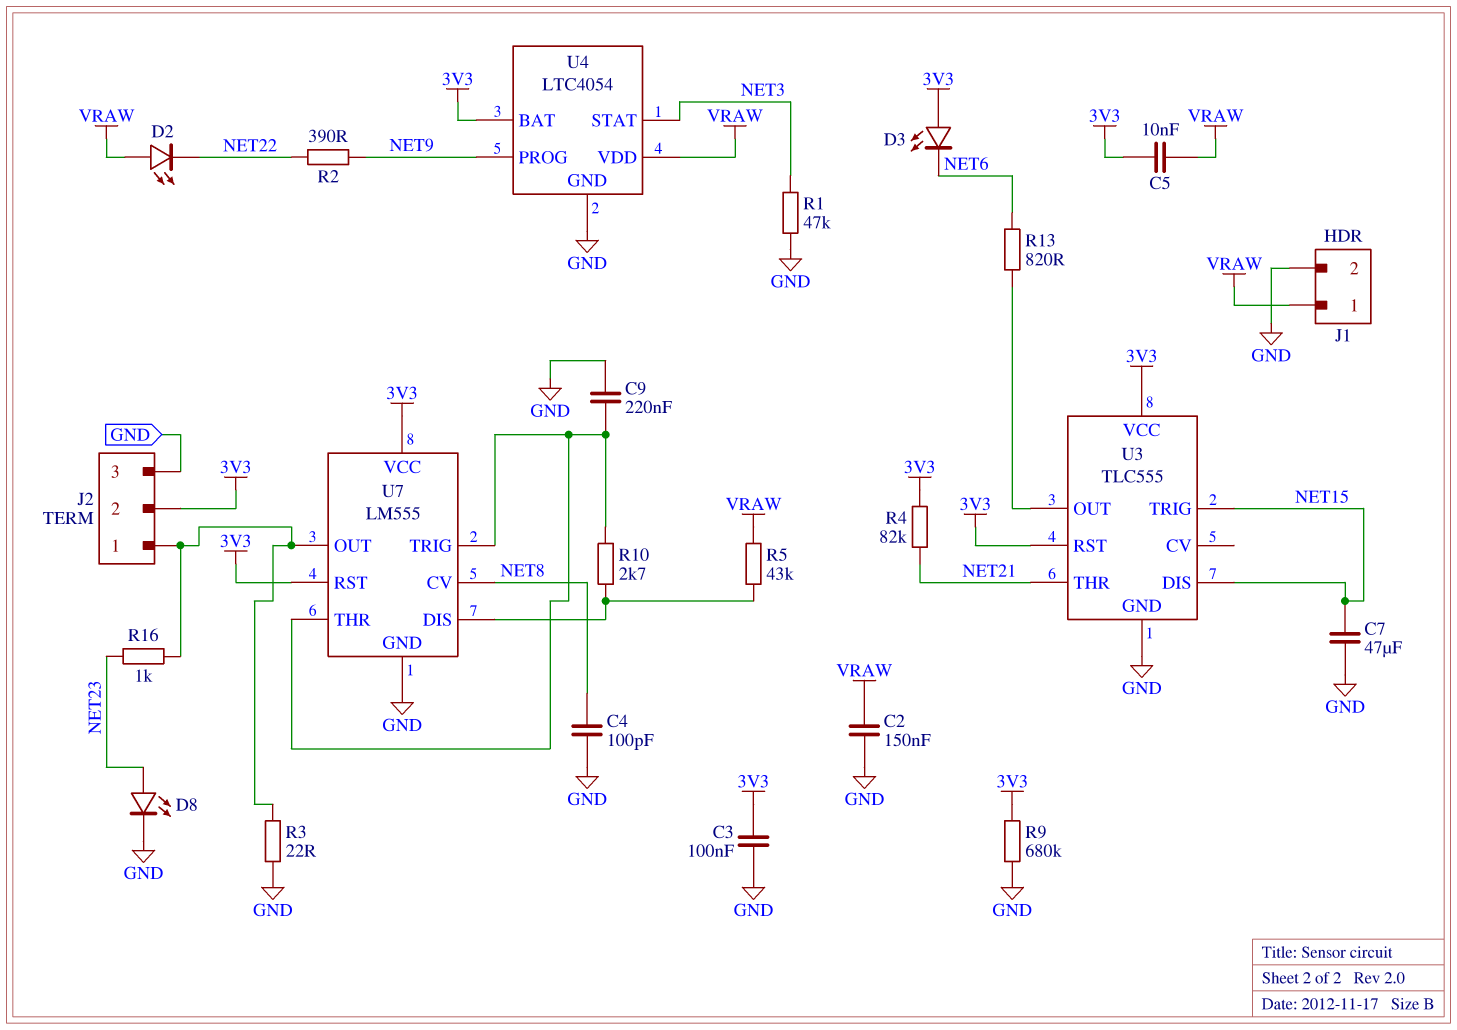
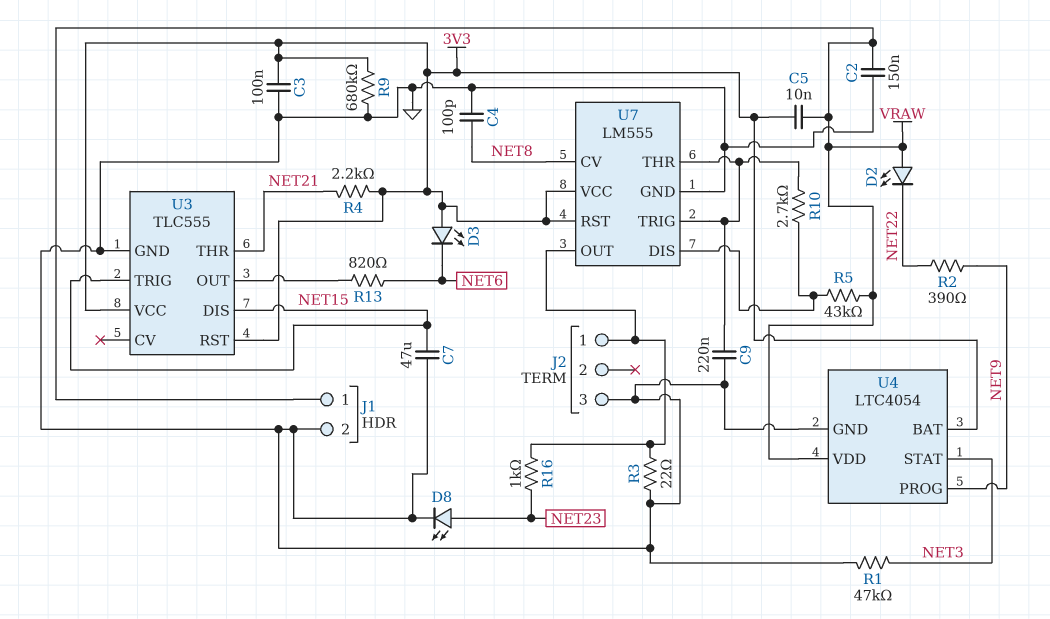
J2 pin 2: 3V3 -> none
R4: 82k (3V3, NET21) -> 2.2k (3V3, NET21)

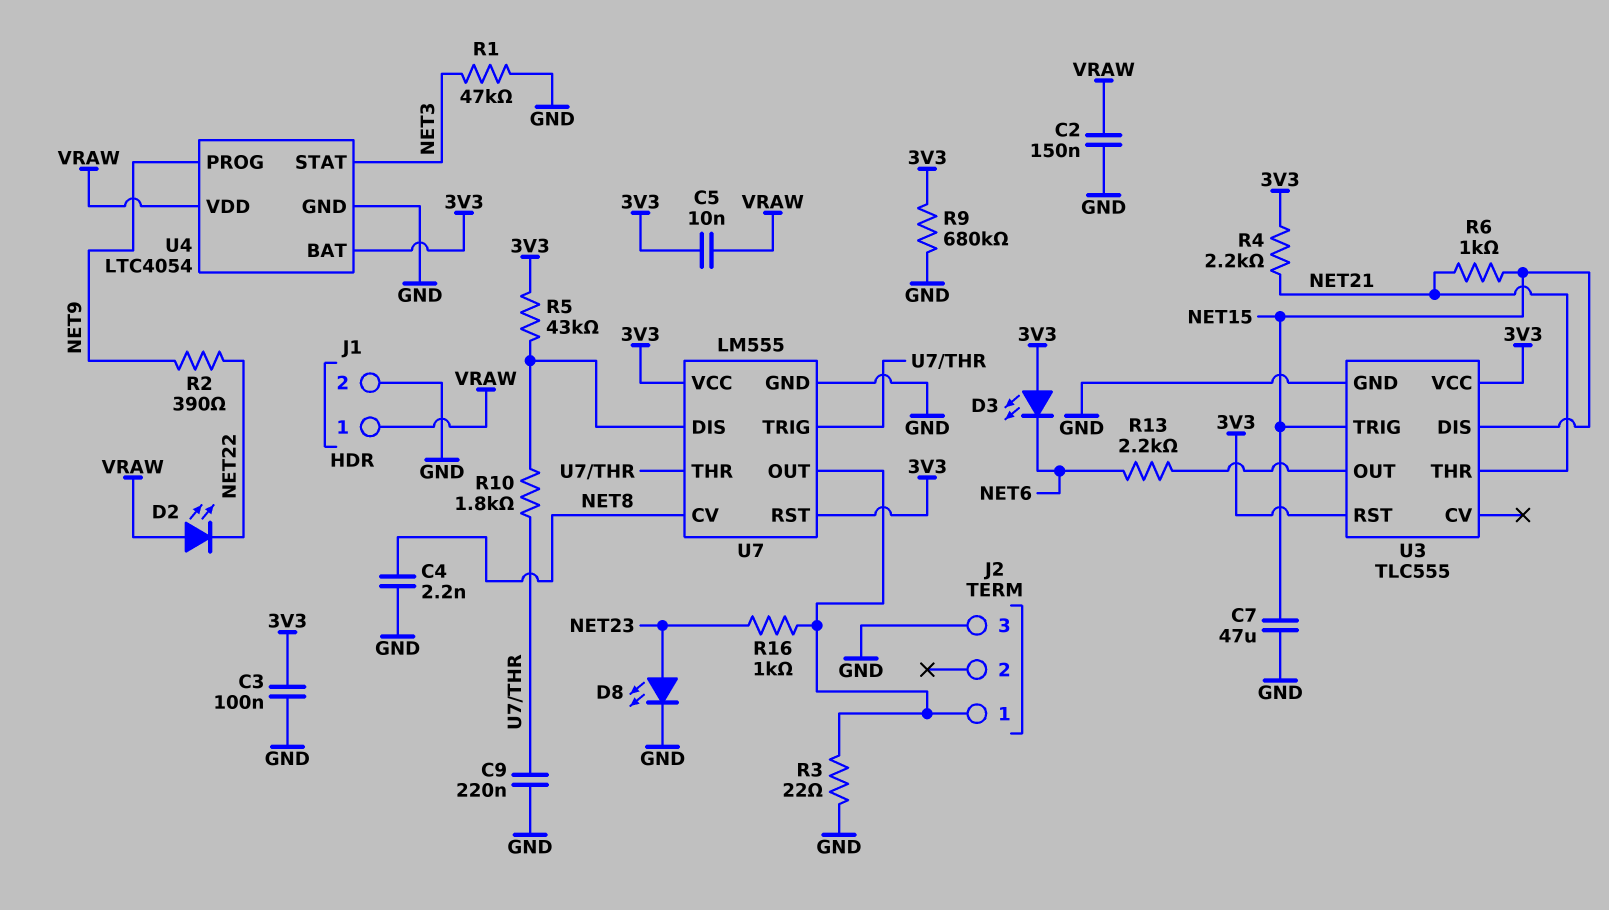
C4: 100pF (GND, NET8) -> 2.2nF (GND, NET8)
R5: 43k (U7/DIS, VRAW) -> 43k (3V3, U7/DIS)
R6: none -> 1k (NET15, NET21)
R10: 2.7k (U7/DIS, U7/THR) -> 1.8k (U7/DIS, U7/THR)
R13: 820 (NET6, U3/OUT) -> 2.2k (NET6, U3/OUT)

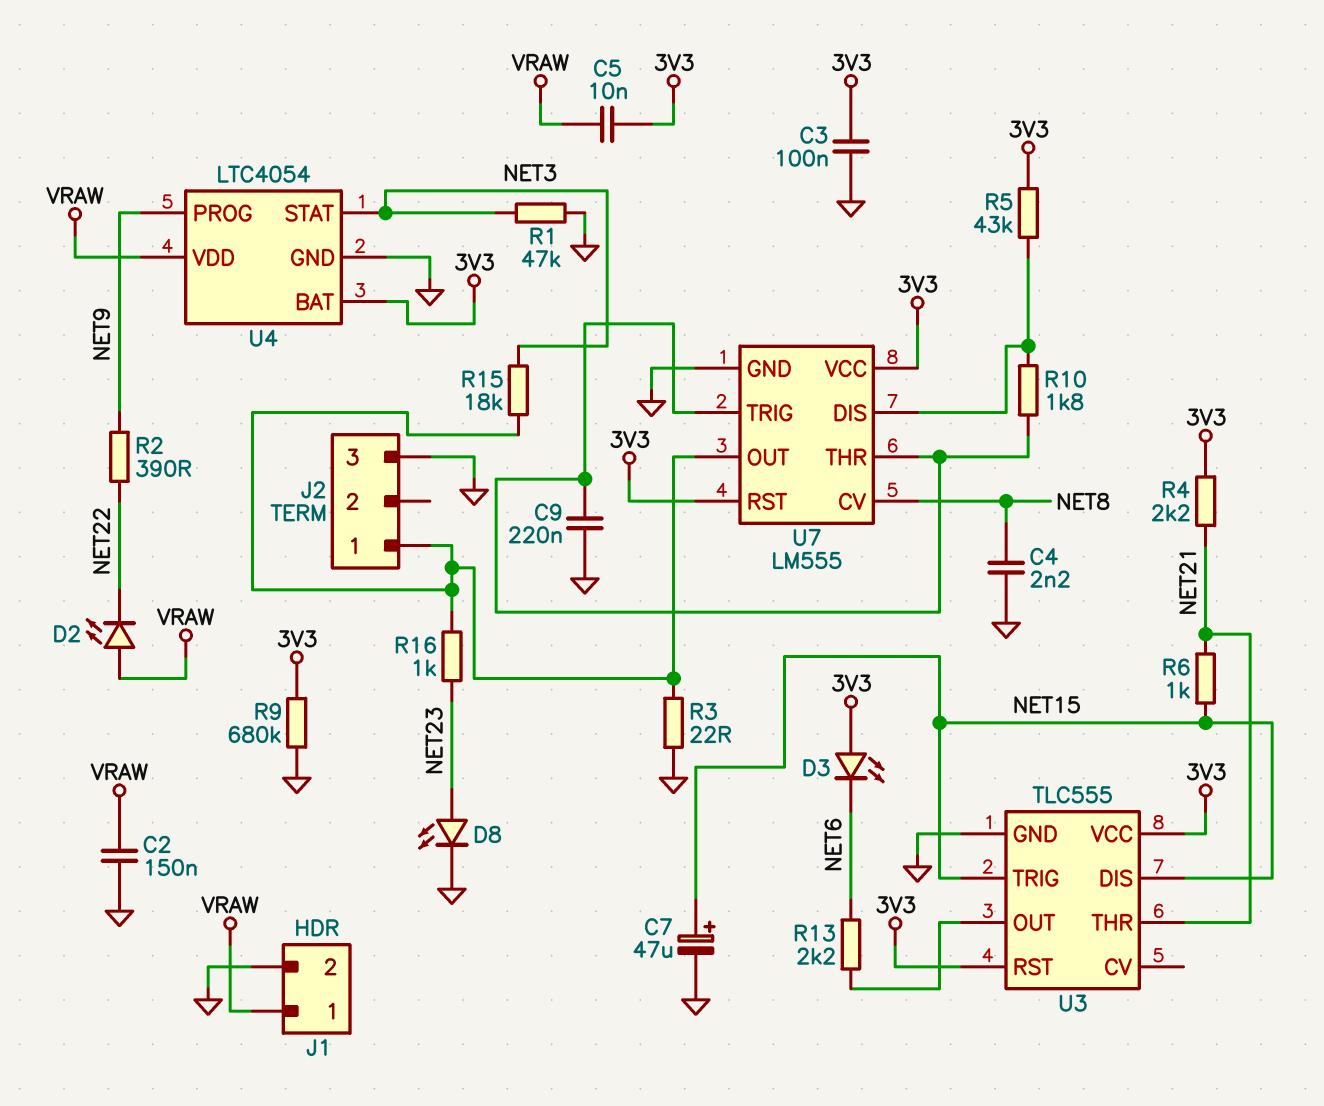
C7: 47uF (GND, NET15) -> 47uF (plus NET15, minus GND)
R15: none -> 18k (J2/1, NET3)

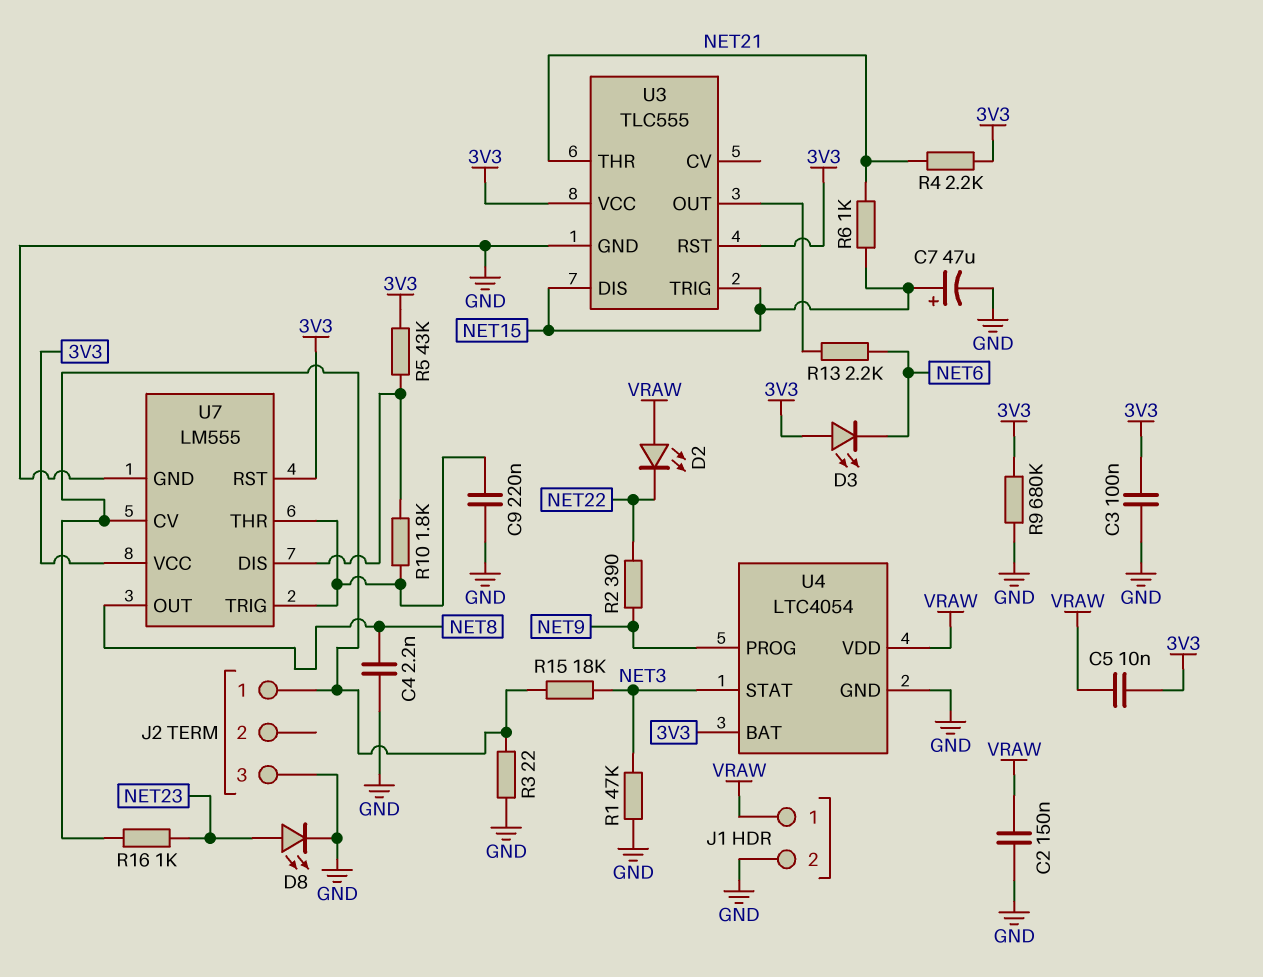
U7 pin CV: NET8 -> J2/1
U7 pin OUT: J2/1 -> NET8

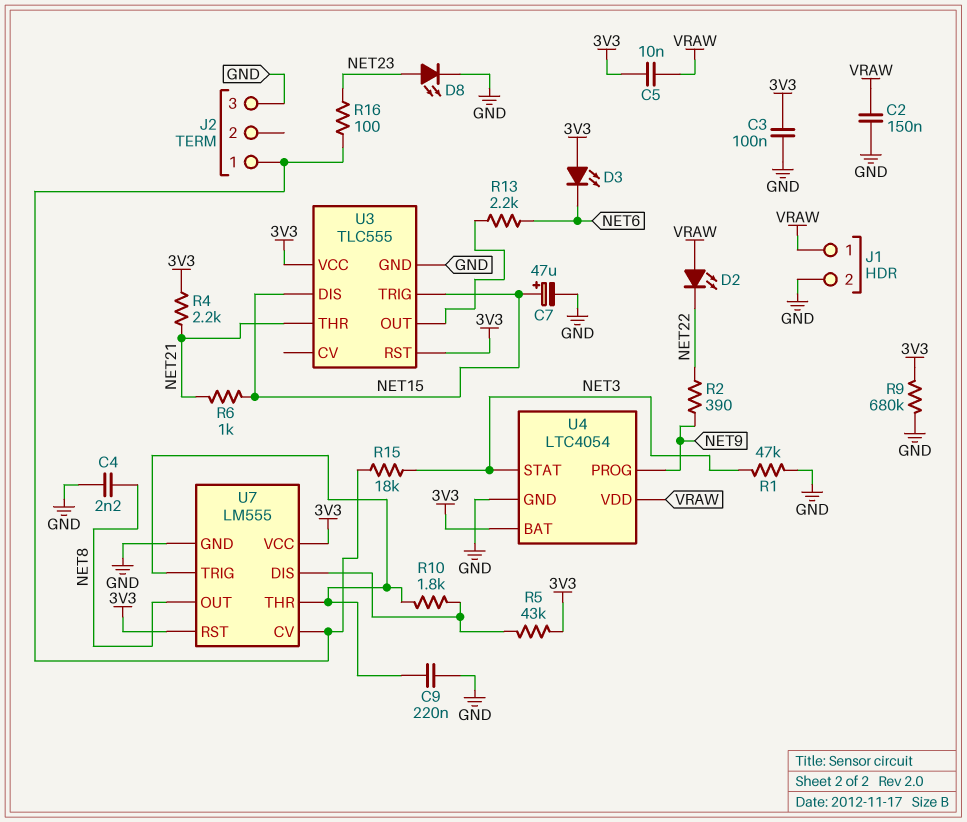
R3: 22 (GND, J2/1) -> none
R16: 1k (J2/1, NET23) -> 100 (J2/1, NET23)

